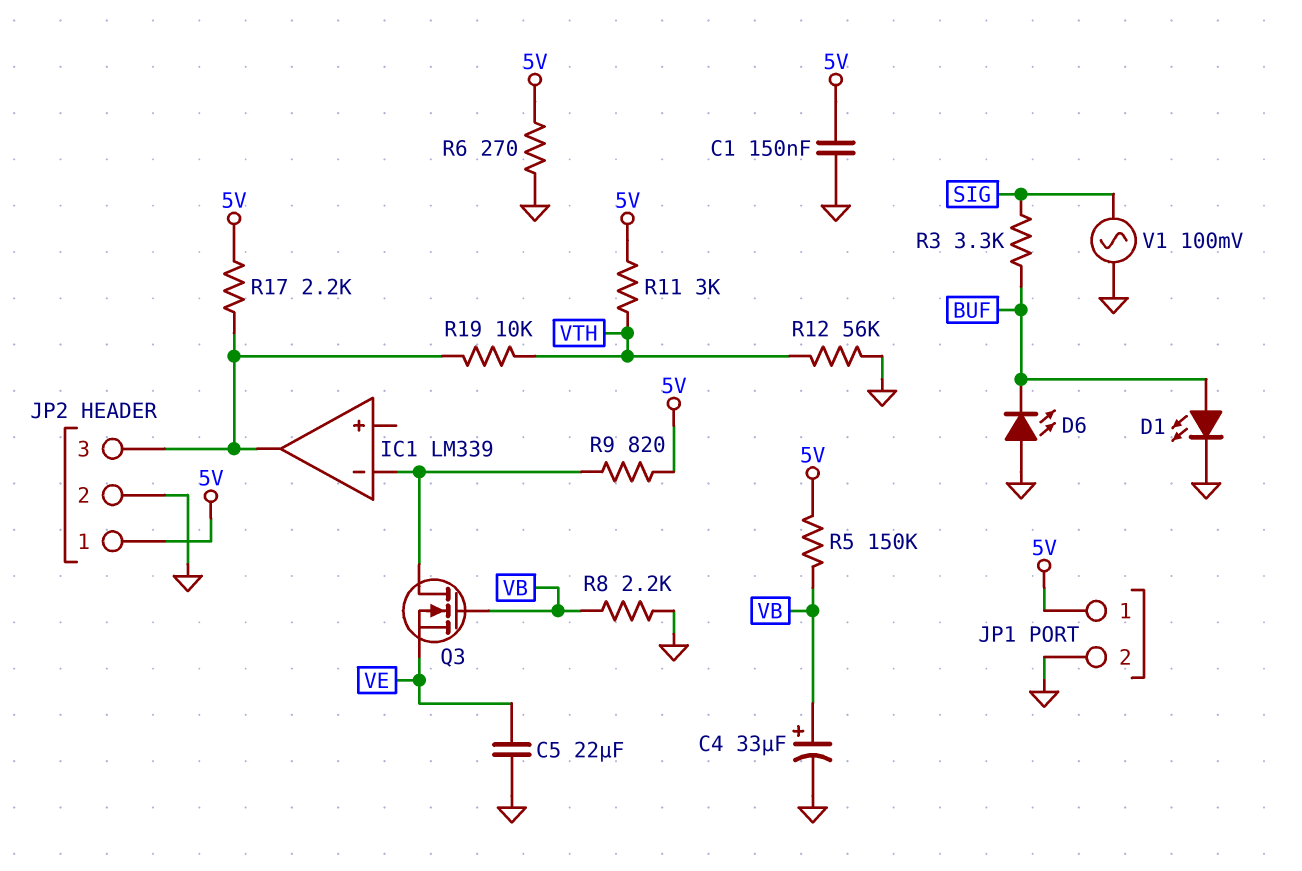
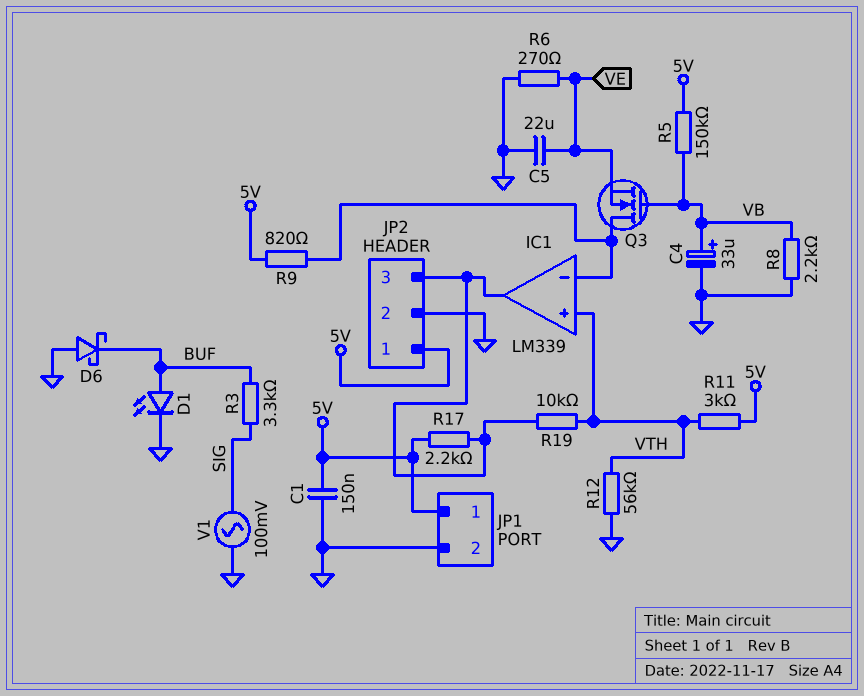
D6: LED (A GND, K BUF) -> schottky (A GND, K BUF)
IC1 pin in+: none -> VTH
R6: 270 (5V, GND) -> 270 (GND, VE)

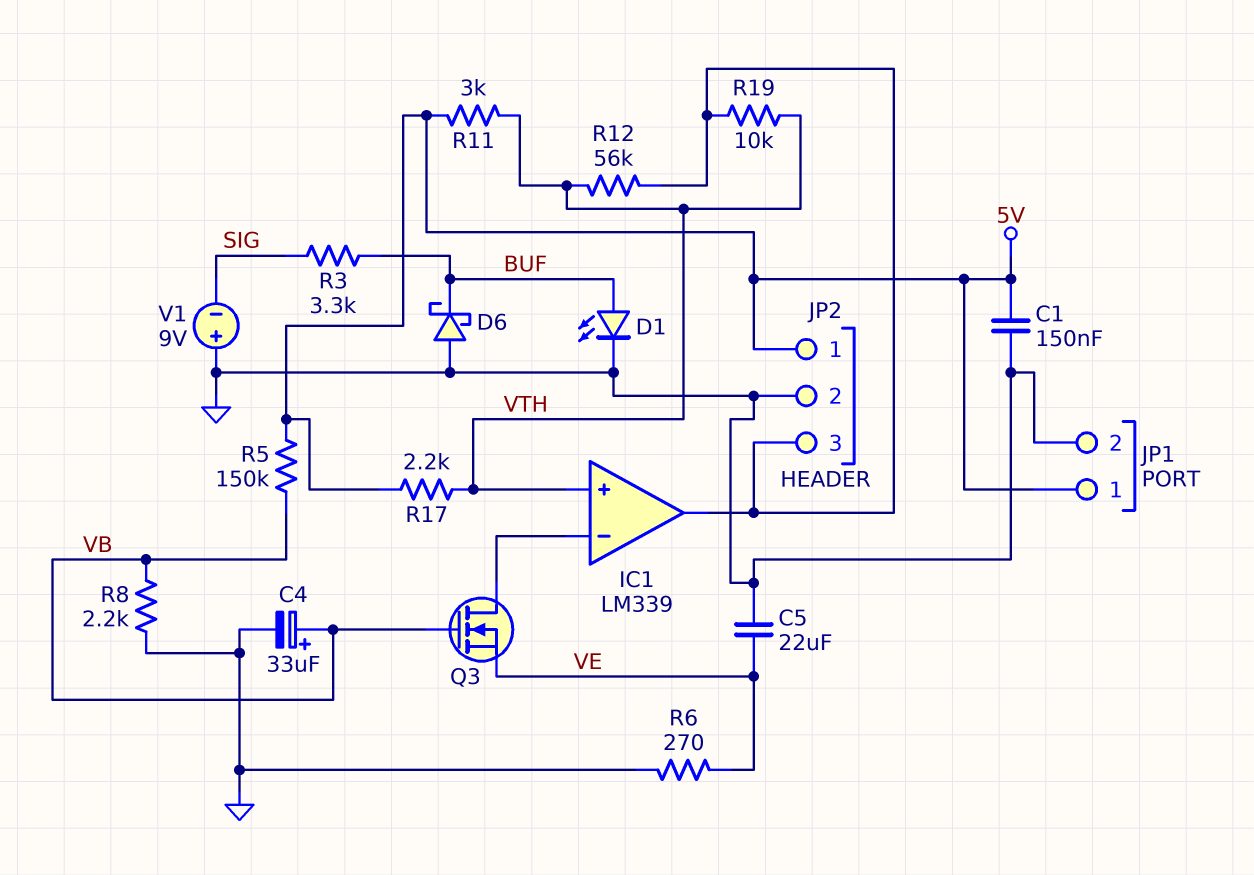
R9: 820 (5V, IC1/in-) -> none
R12: 56k (GND, VTH) -> 56k (IC1/out, VTH)
R17: 2.2k (5V, IC1/out) -> 2.2k (5V, VTH)
V1: AC 100mV (GND, SIG) -> 9V (plus GND, minus SIG)

